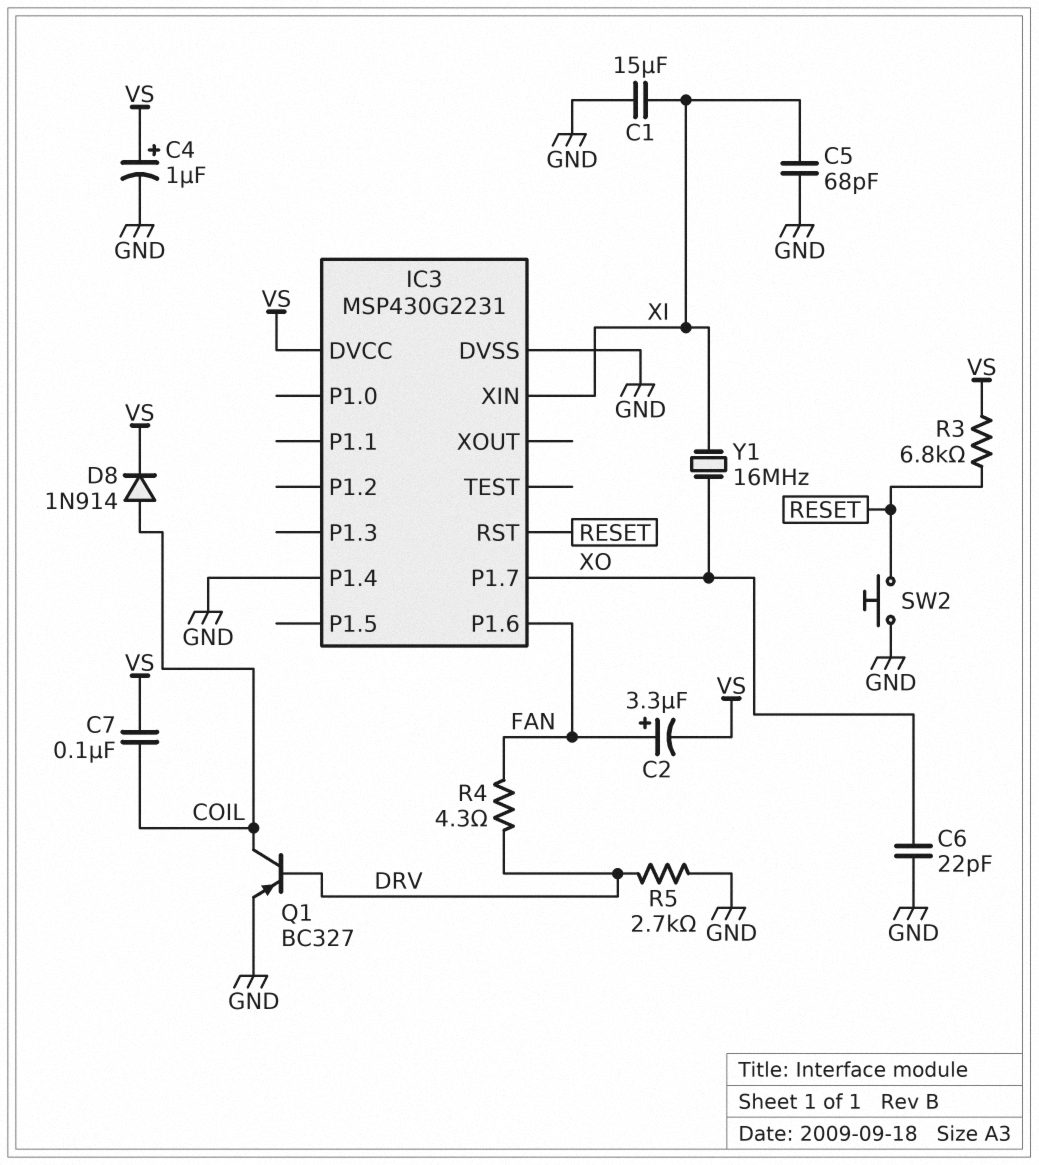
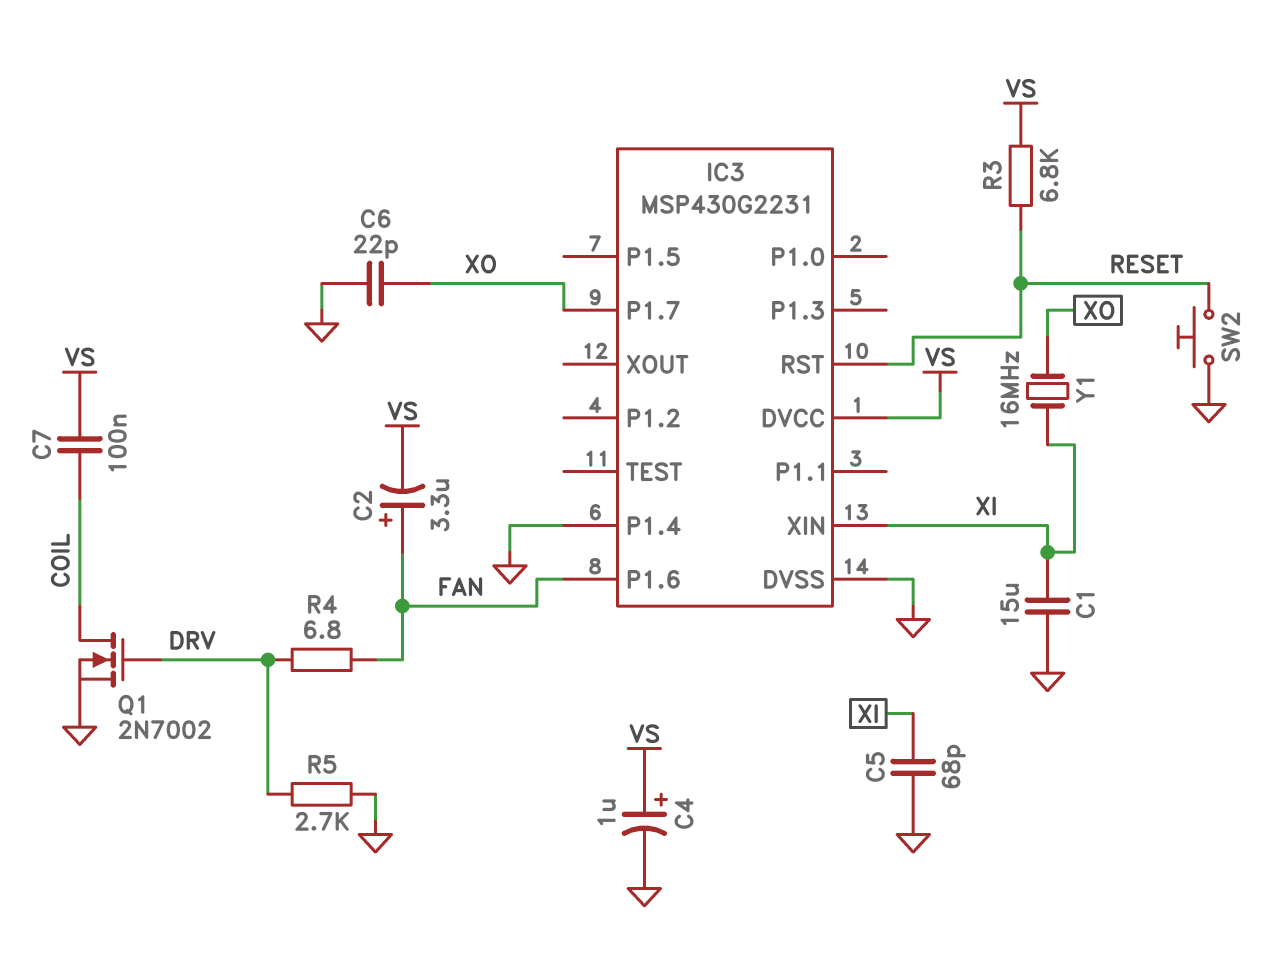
D8: diode 1N914 (A COIL, K VS) -> none
Q1: PNP BC327 (B DRV, C COIL, E GND) -> NMOS 2N7002 (G DRV, D COIL, S GND)
R4: 4.3 (DRV, FAN) -> 6.8 (DRV, FAN)

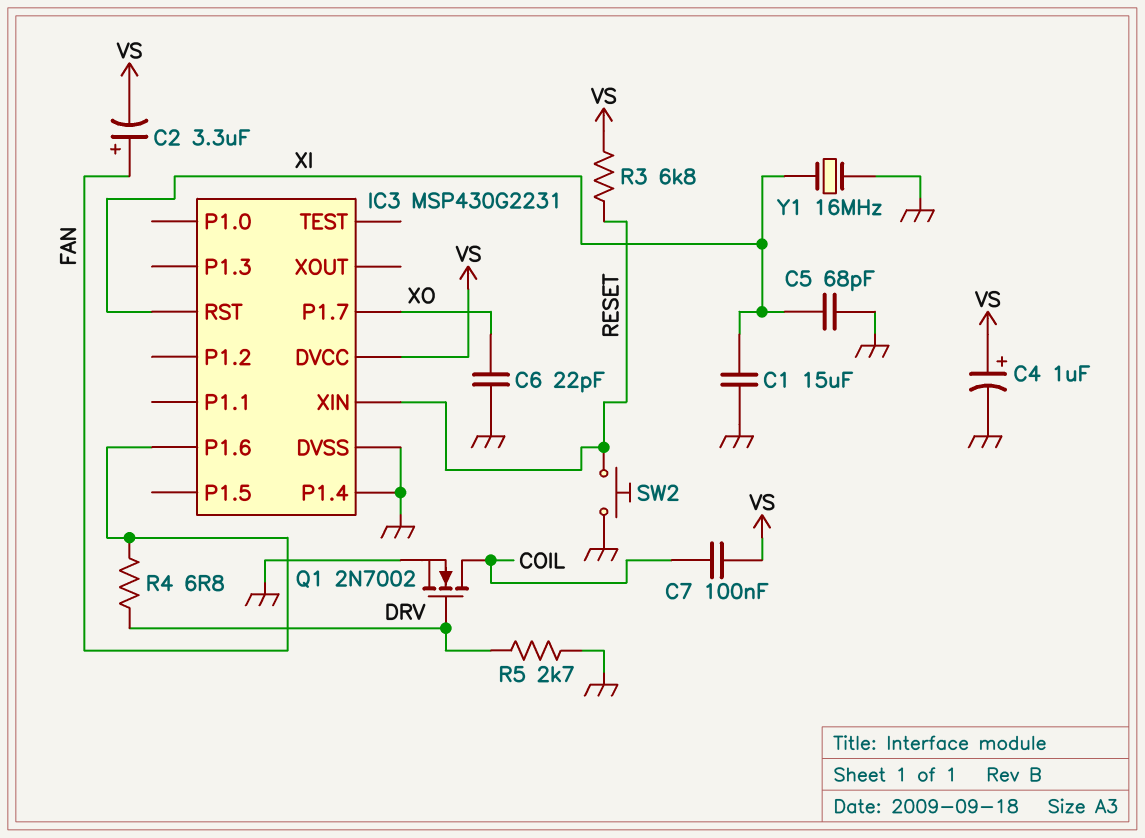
IC3 pin RST: RESET -> XI
IC3 pin XIN: XI -> RESET
Y1: 16MHz (XI, XO) -> 16MHz (GND, XI)

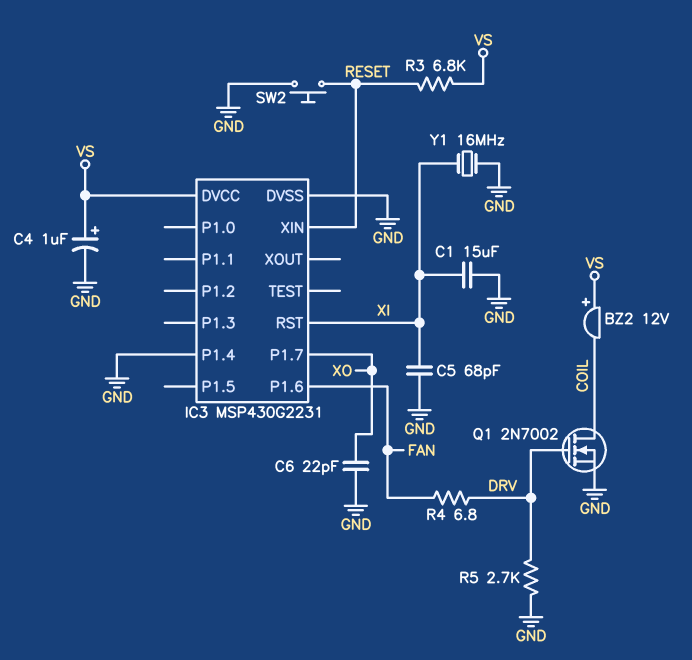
BZ2: none -> buzzer 12V (plus VS, minus COIL)
C2: 3.3uF (plus FAN, minus VS) -> none
C7: 100nF (COIL, VS) -> none

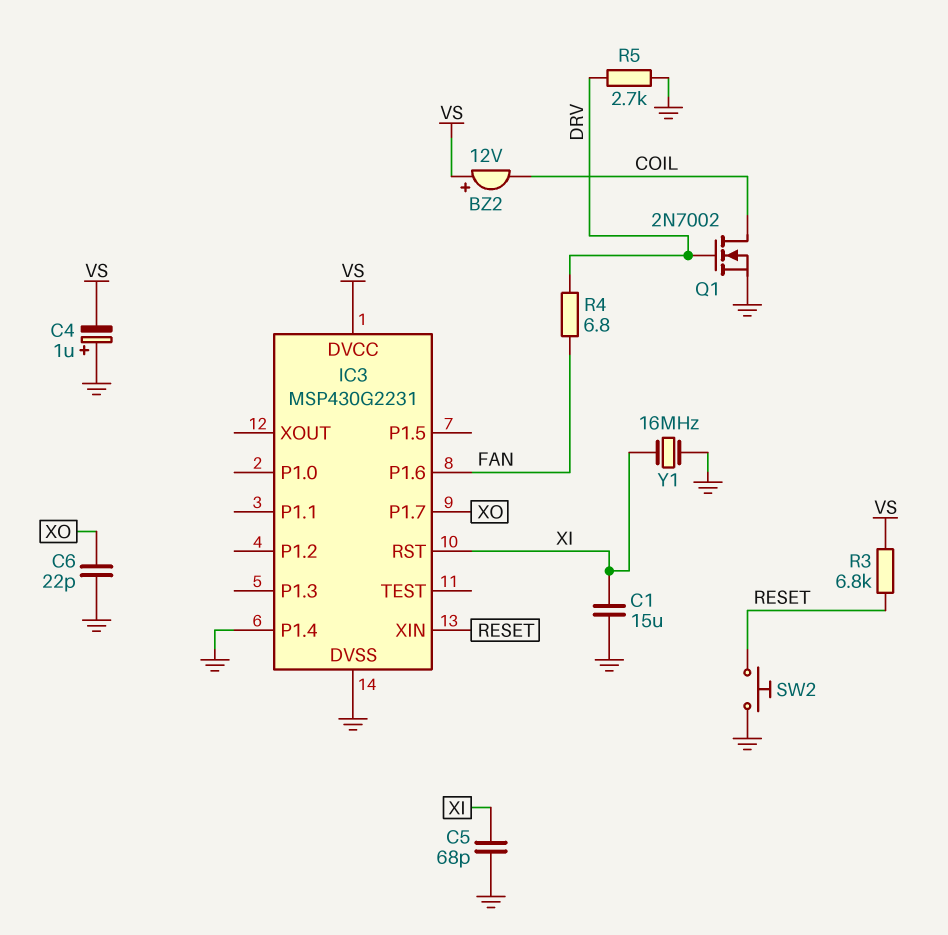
C4: 1uF (plus VS, minus GND) -> 1uF (plus GND, minus VS)

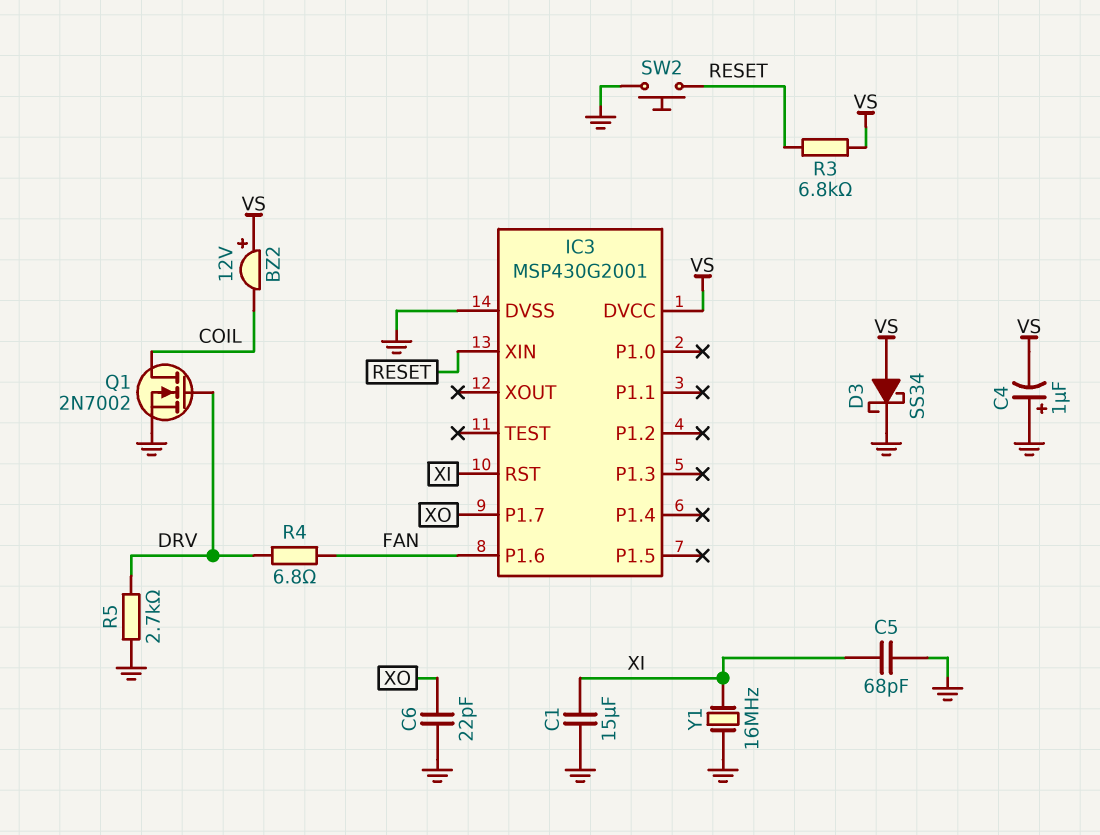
D3: none -> schottky SS34 (A VS, K GND)
IC3: MSP430G2231 -> MSP430G2001
IC3 pin P1.4: GND -> none

